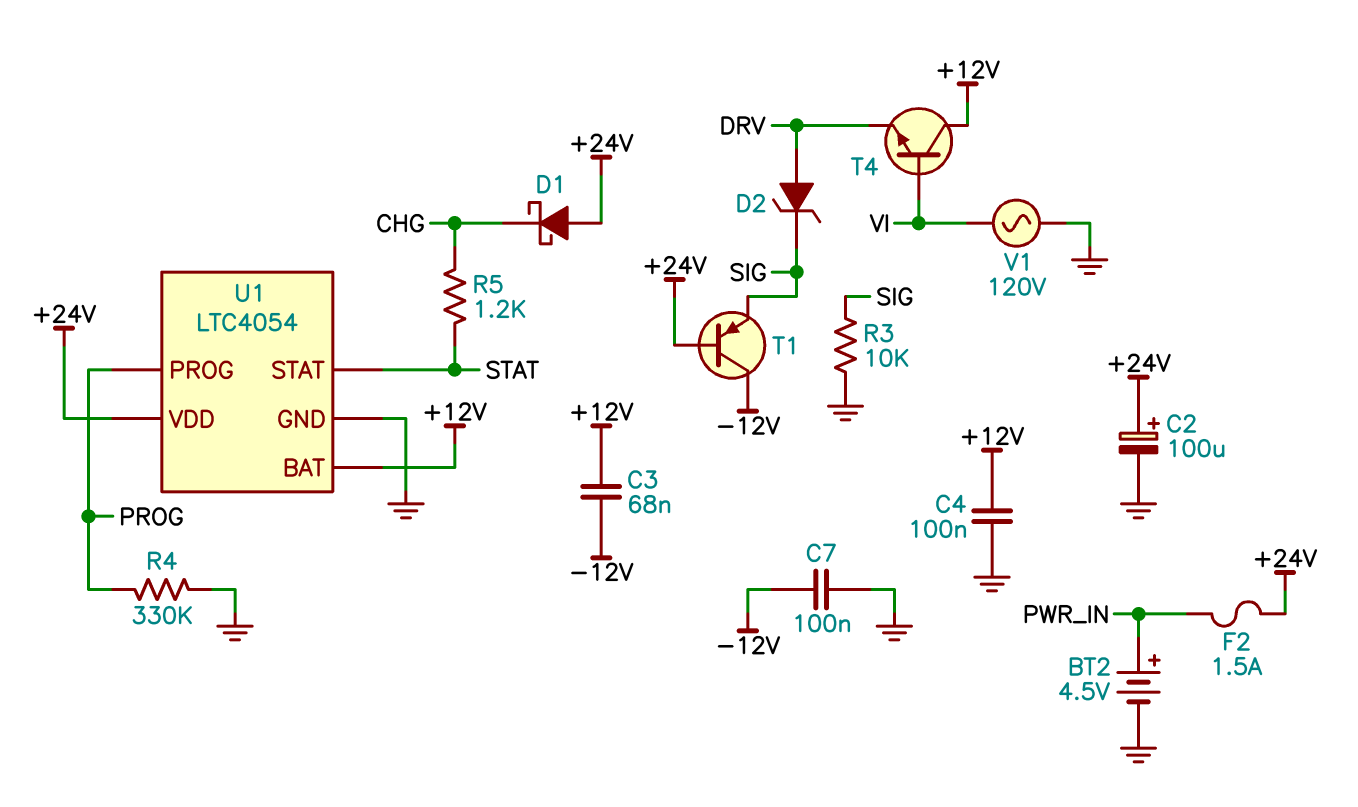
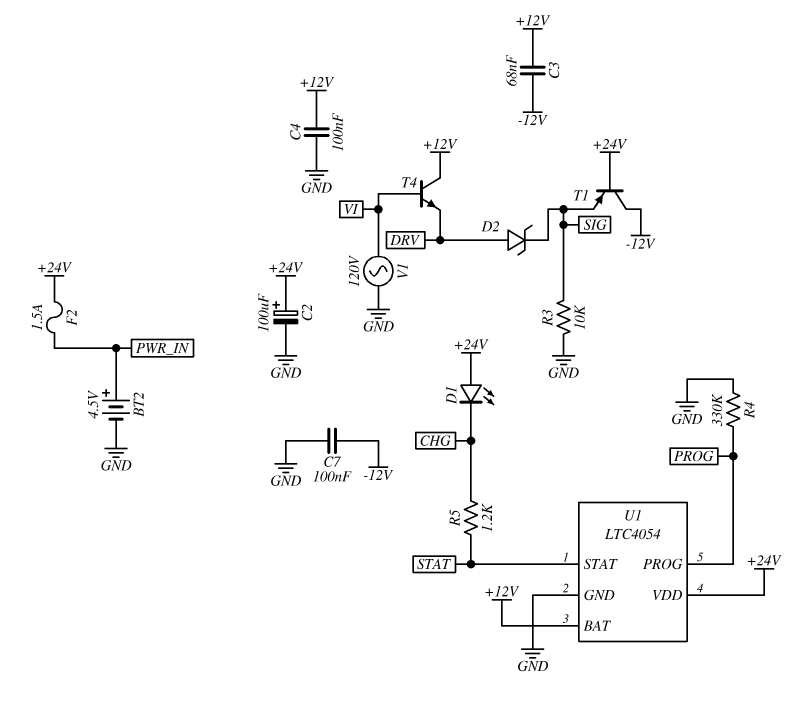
D1: schottky (A +24V, K CHG) -> LED (A +24V, K CHG)

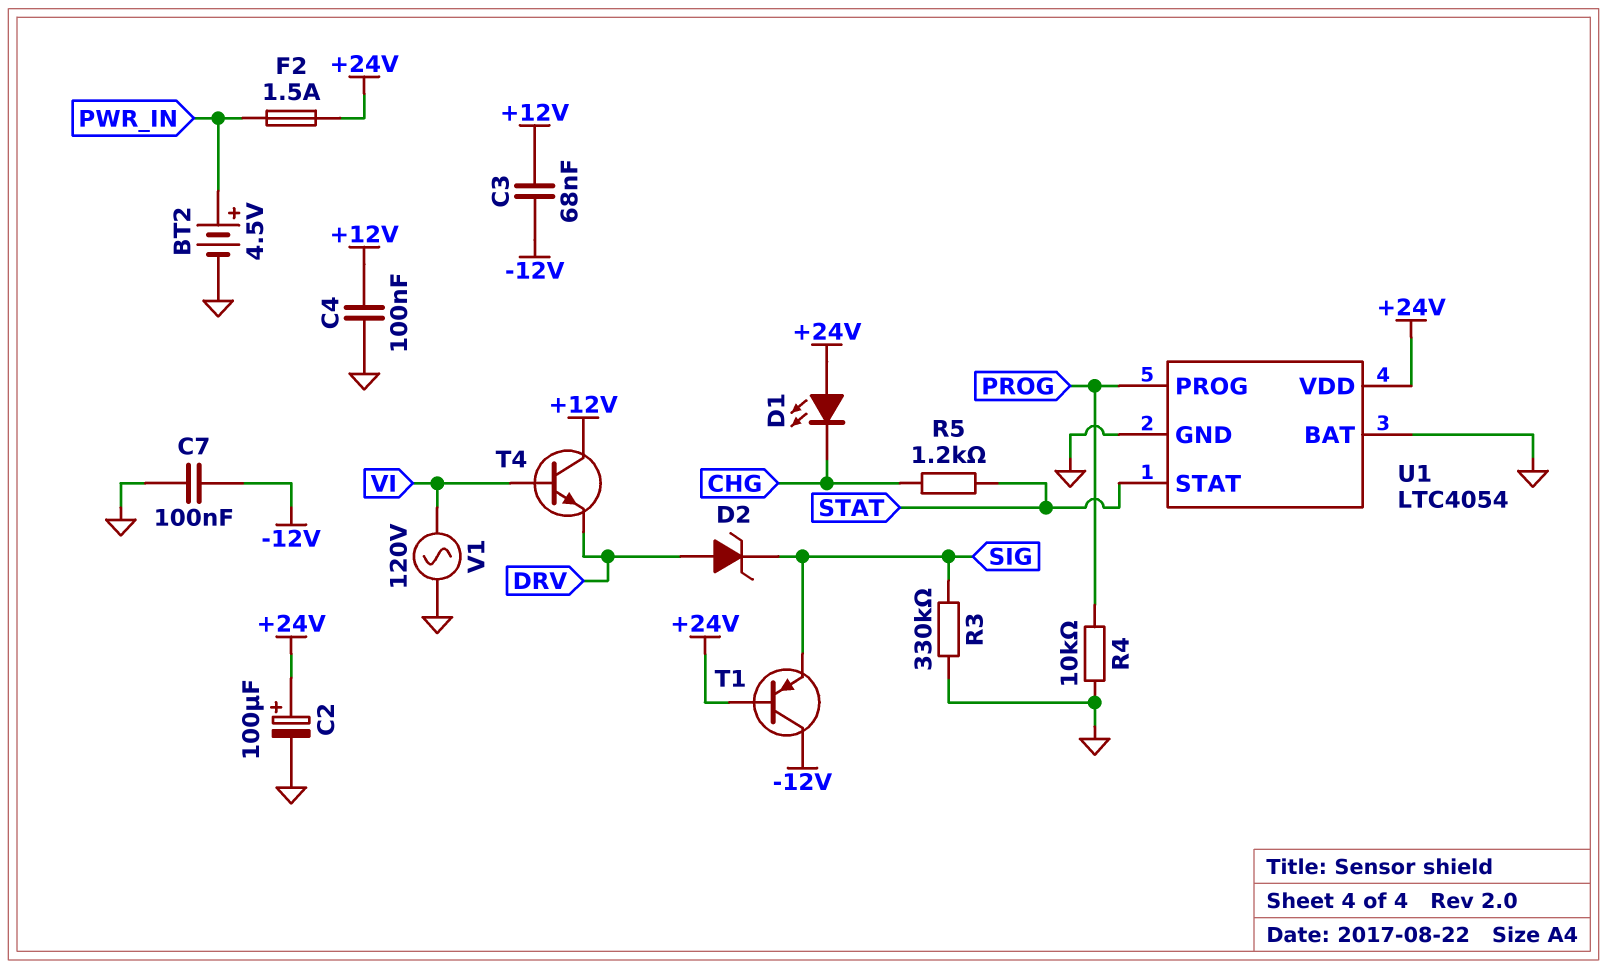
R3: 10k (GND, SIG) -> 330k (GND, SIG)
R4: 330k (GND, PROG) -> 10k (GND, PROG)
U1 pin BAT: +12V -> GND

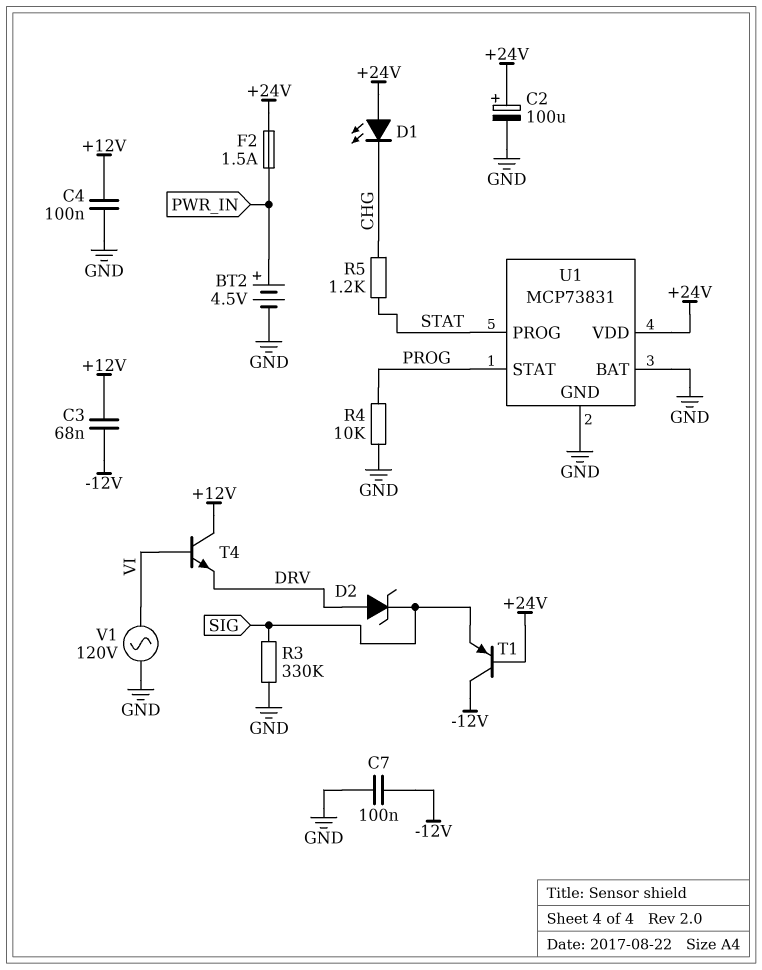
U1: LTC4054 -> MCP73831
U1 pin PROG: PROG -> STAT
U1 pin STAT: STAT -> PROG

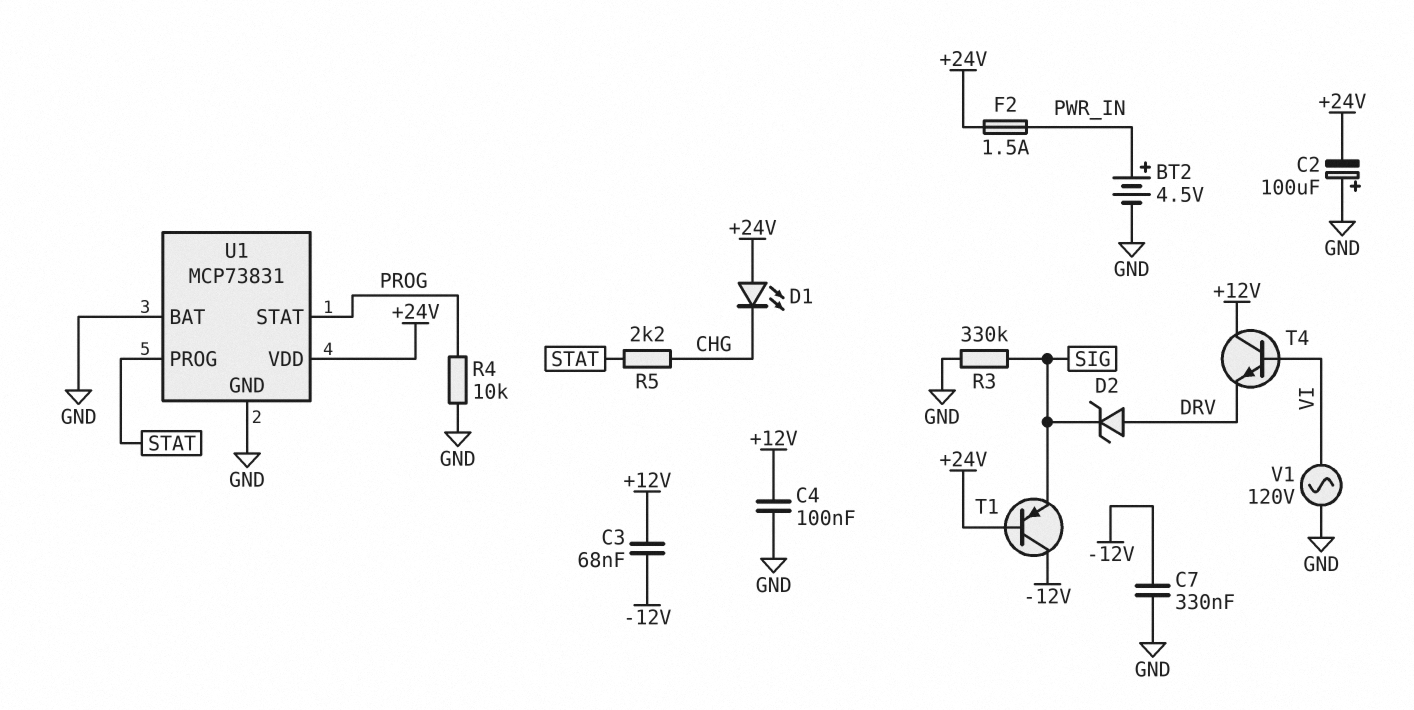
C2: 100uF (plus +24V, minus GND) -> 100uF (plus GND, minus +24V)
C7: 100nF (-12V, GND) -> 330nF (-12V, GND)
R5: 1.2k (CHG, STAT) -> 2.2k (CHG, STAT)

